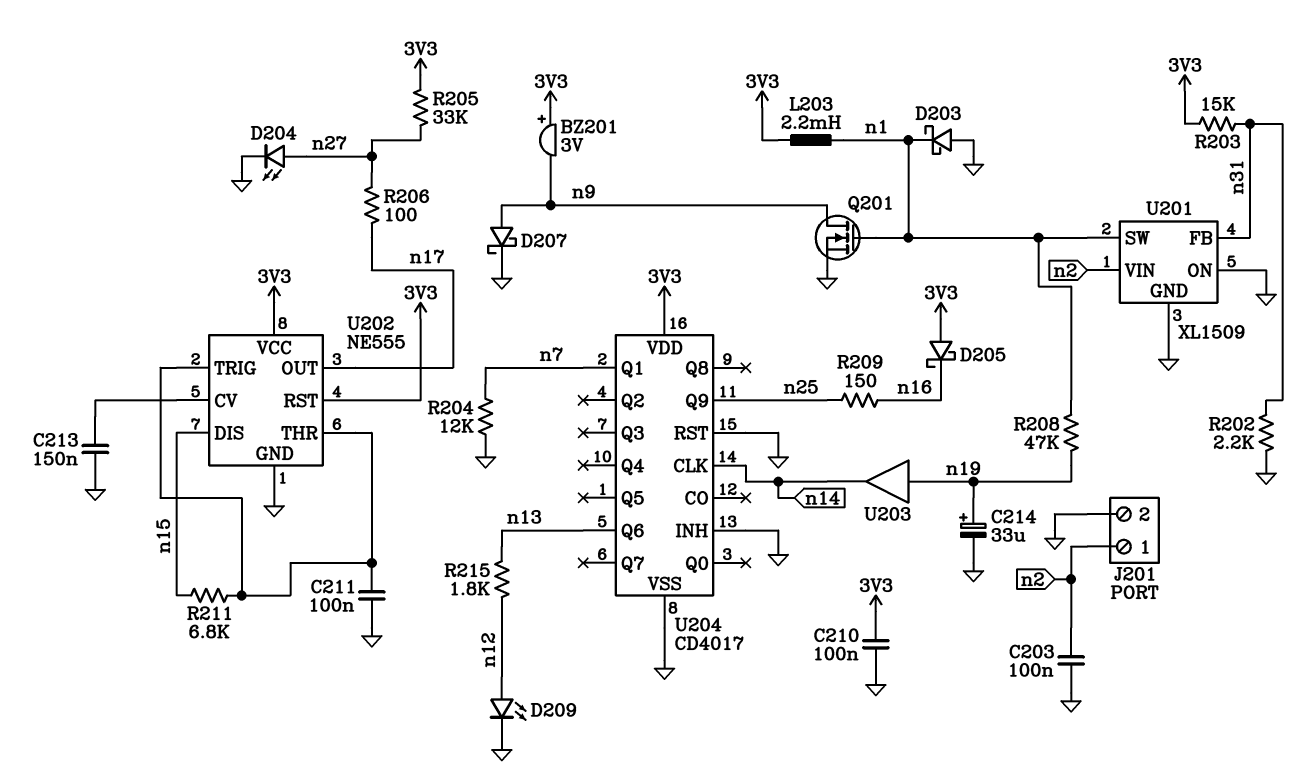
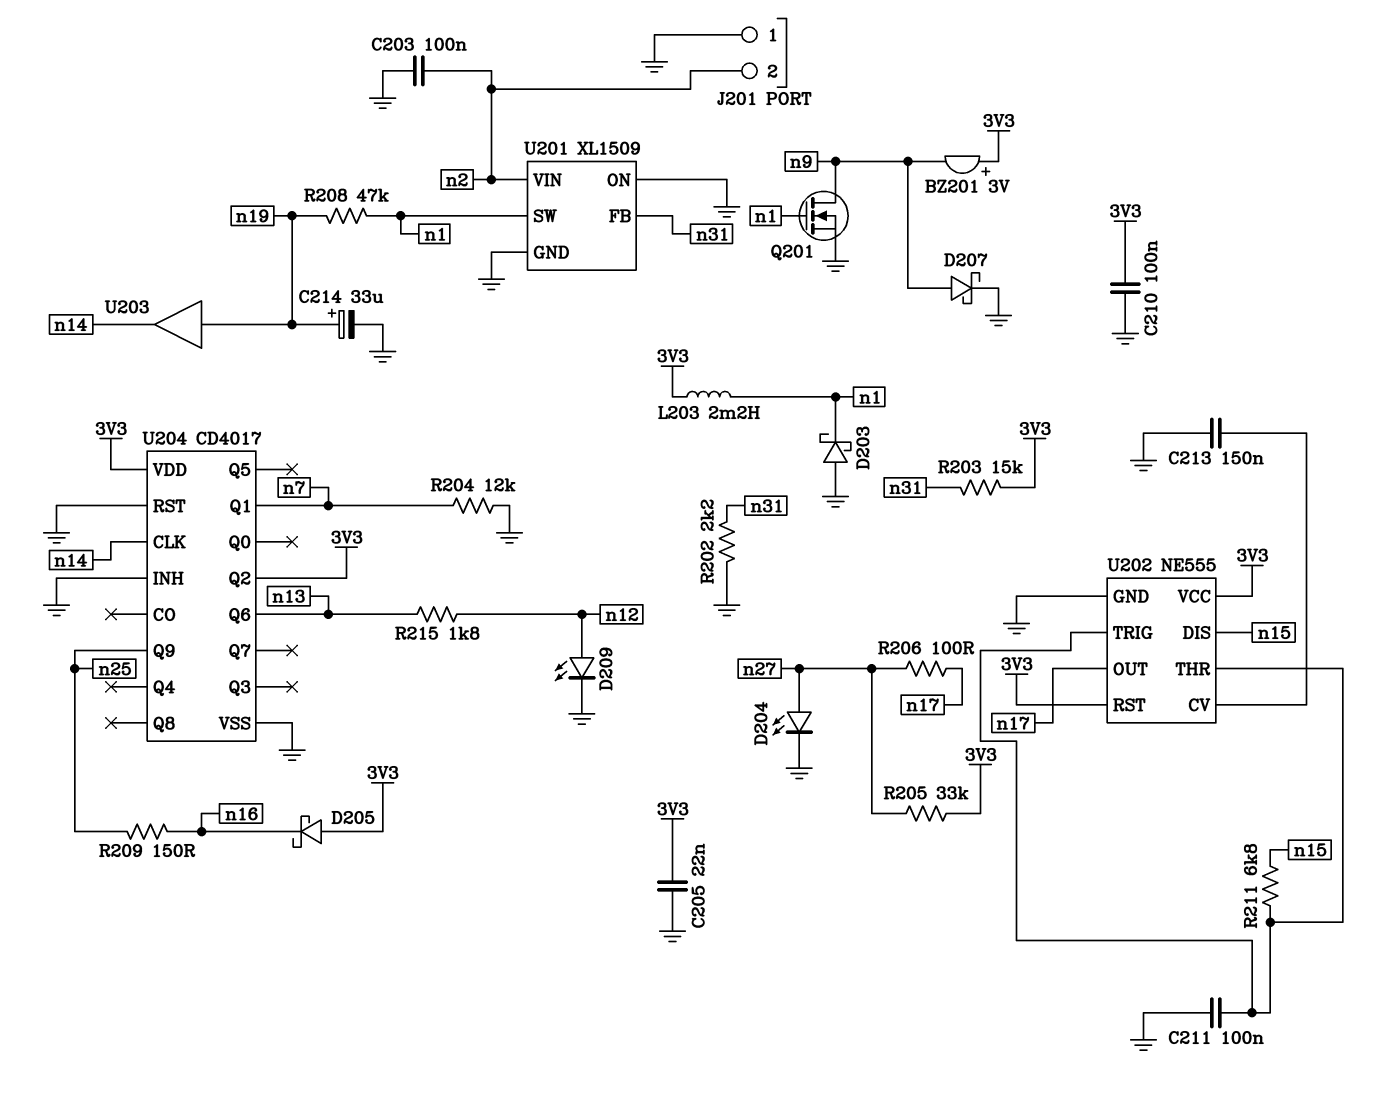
C205: none -> 22nF (3V3, GND)
J201 pin 1: n2 -> GND
J201 pin 2: GND -> n2
U204 pin Q2: none -> 3V3

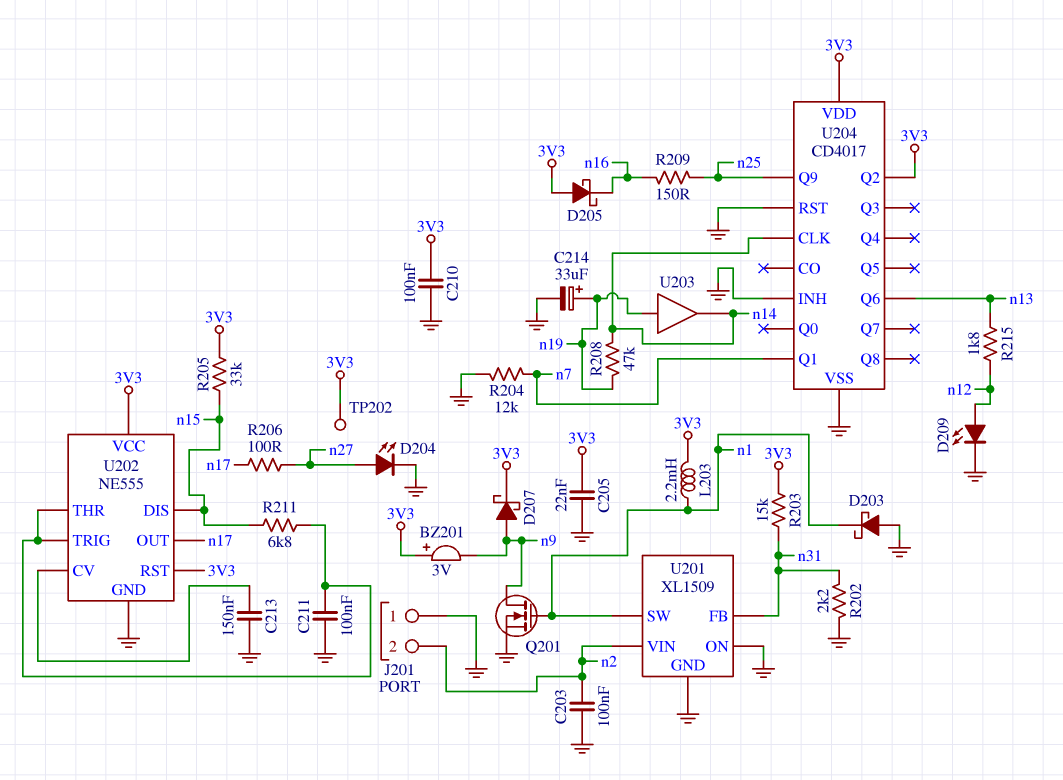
D207: schottky (A n9, K GND) -> schottky (A n9, K 3V3)
R205: 33k (3V3, n27) -> 33k (3V3, n15)
R208: 47k (n1, n19) -> 47k (n14, n19)
TP202: none -> test point (3V3)

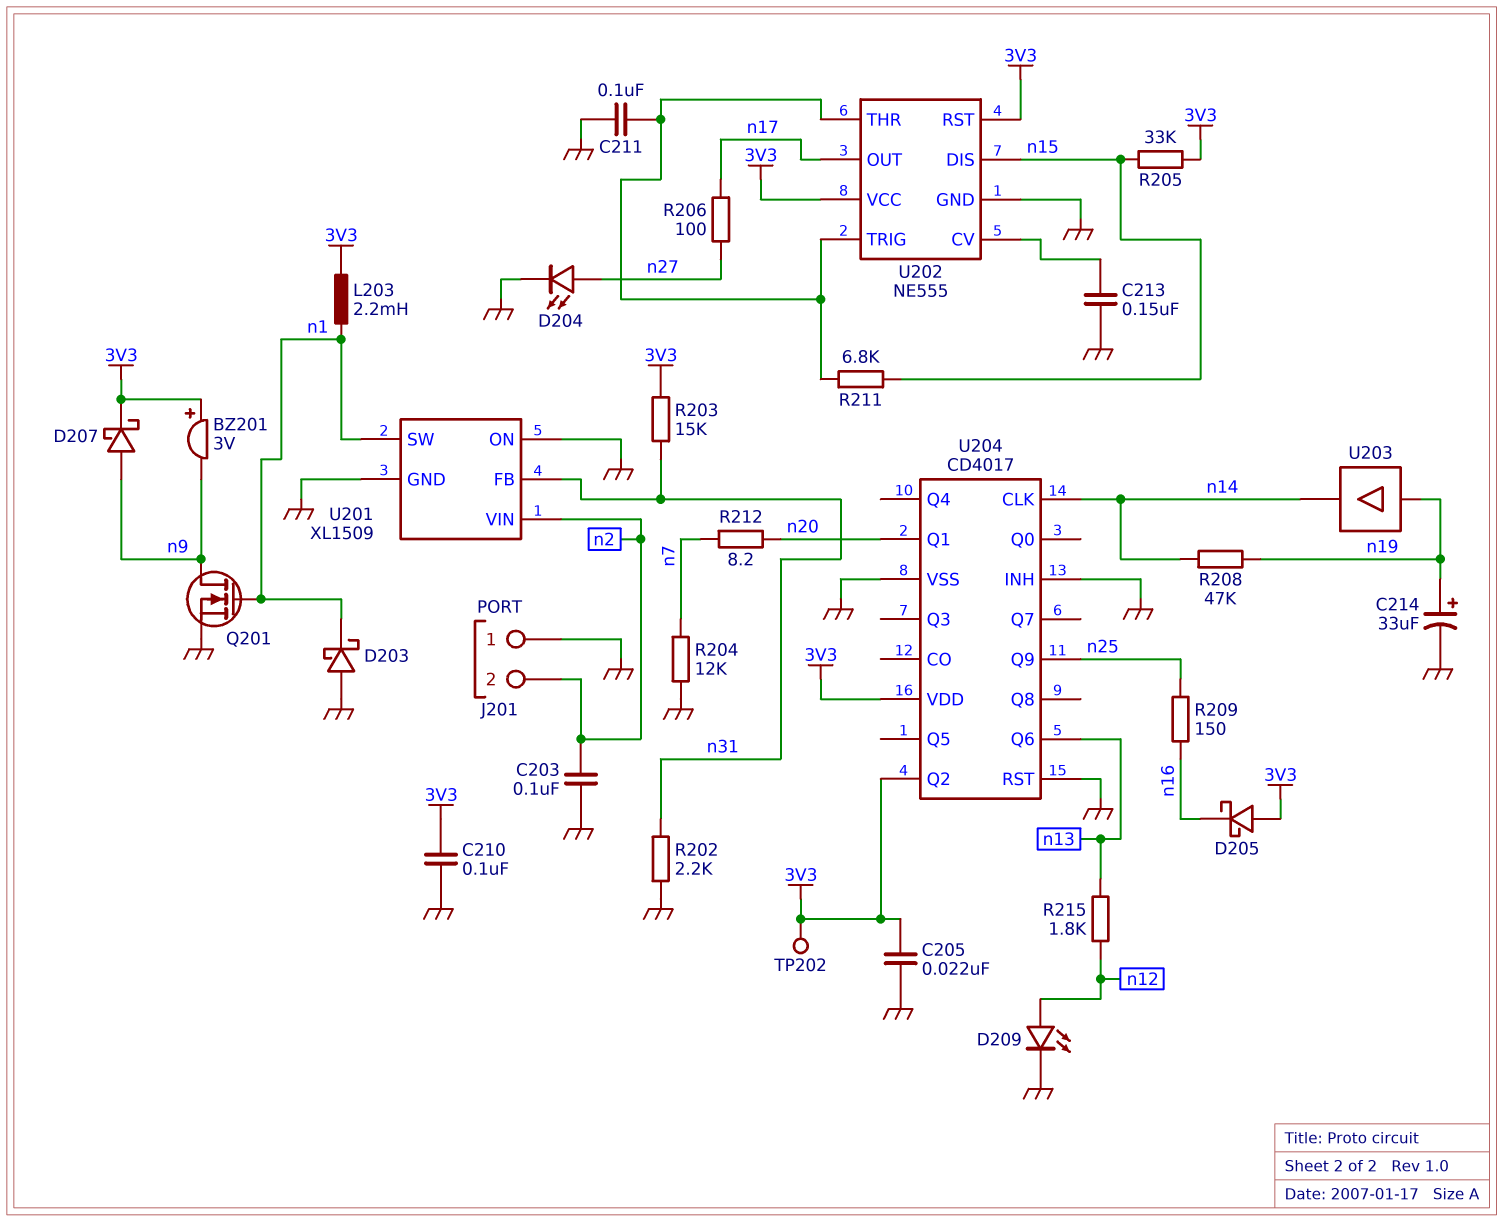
R212: none -> 8.2 (n7, n20)
U204 pin Q1: n7 -> n20

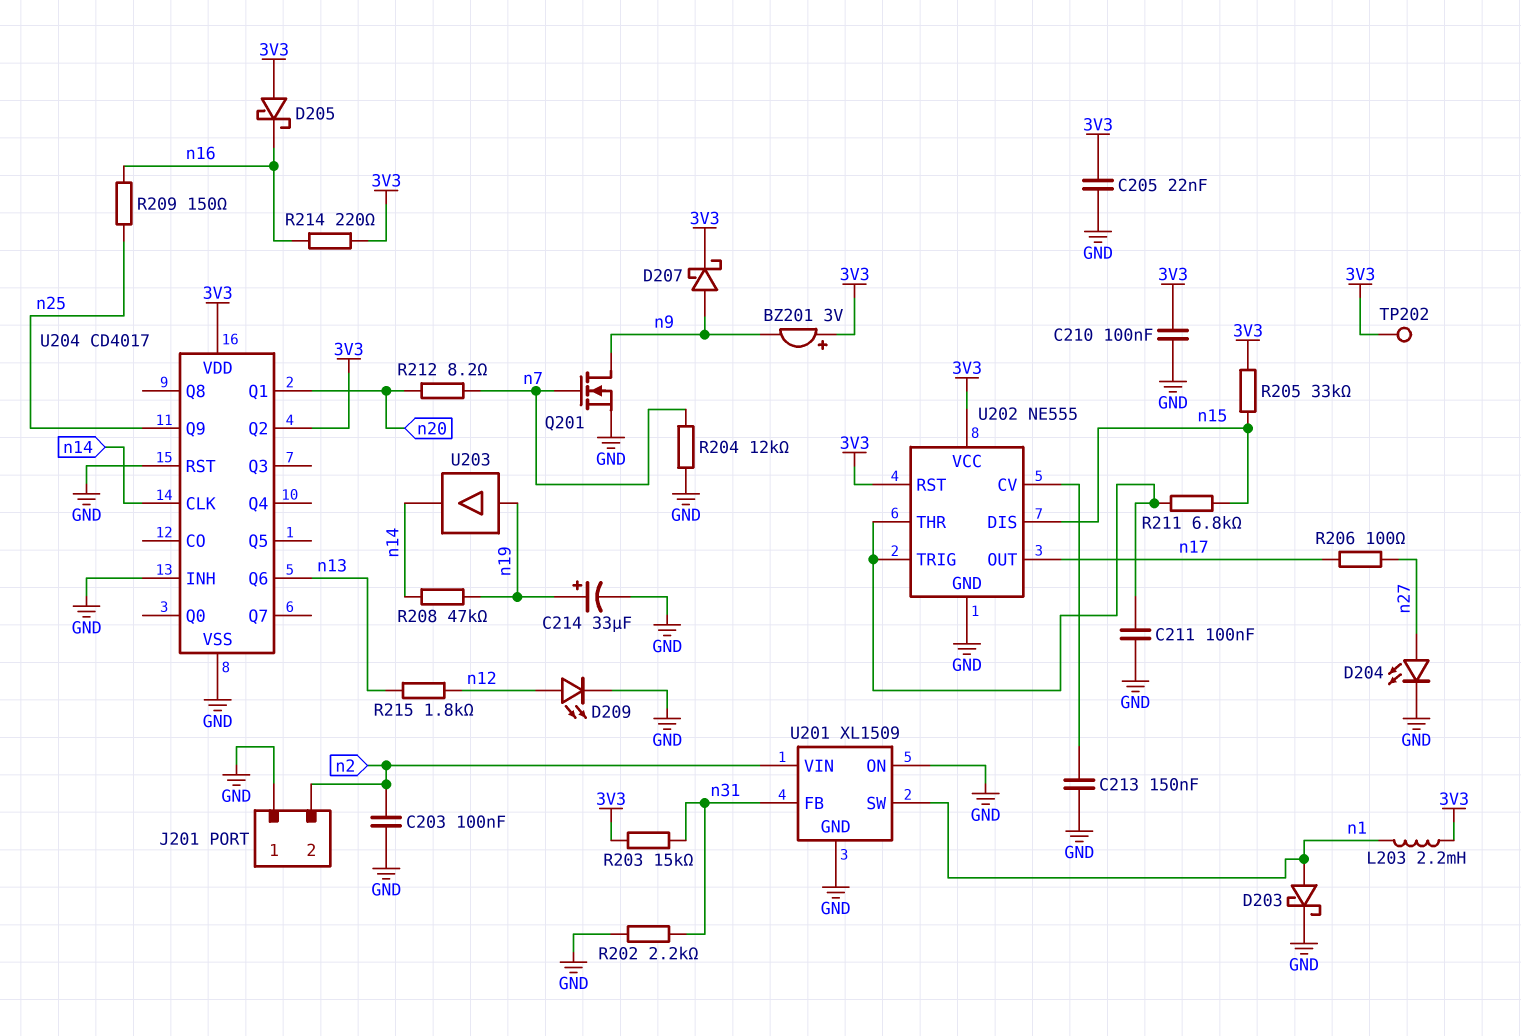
D203: schottky (A GND, K n1) -> schottky (A n1, K GND)
Q201: NMOS (G n1, D n9, S GND) -> NMOS (G n7, D n9, S GND)
R214: none -> 220 (3V3, n16)

